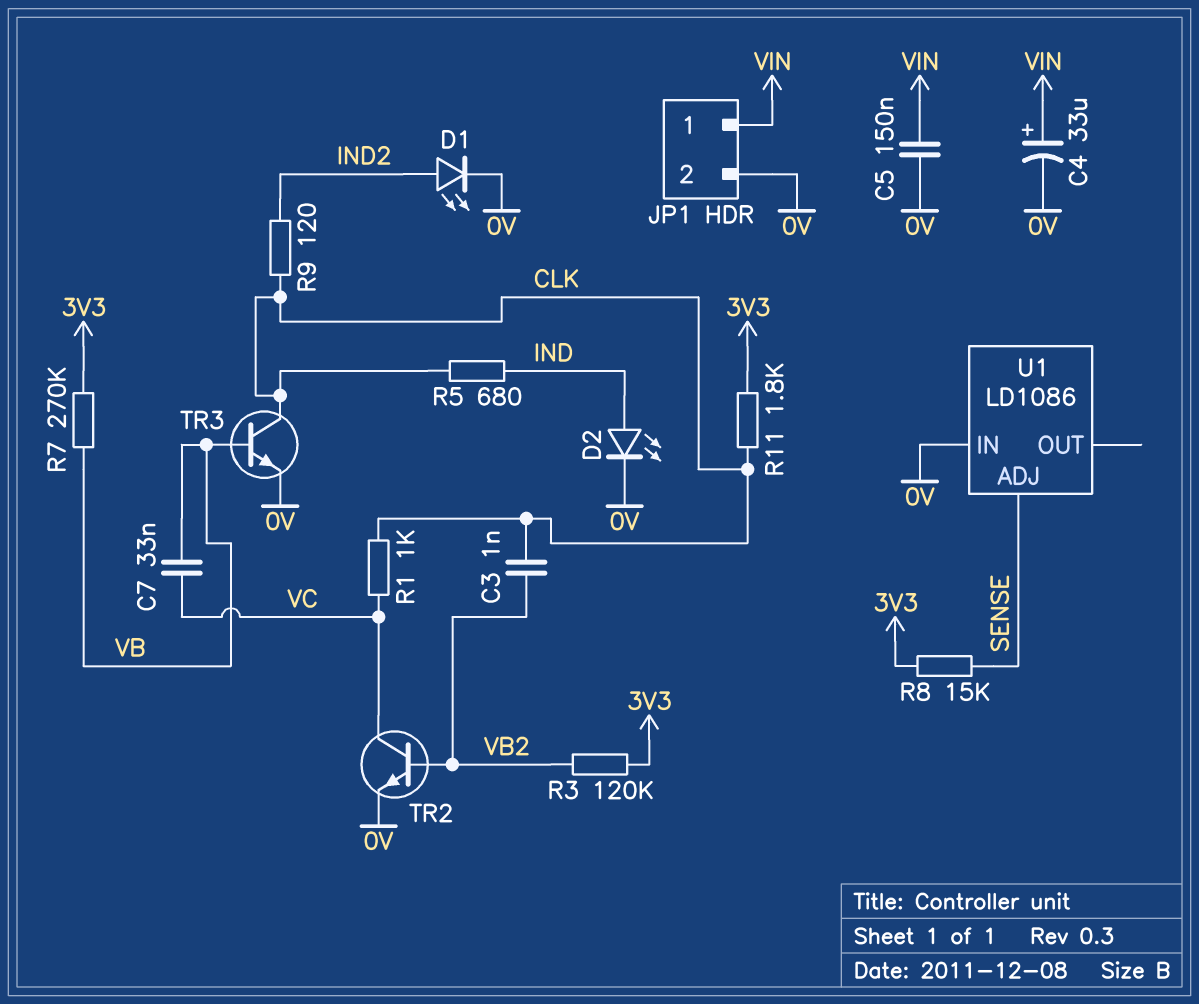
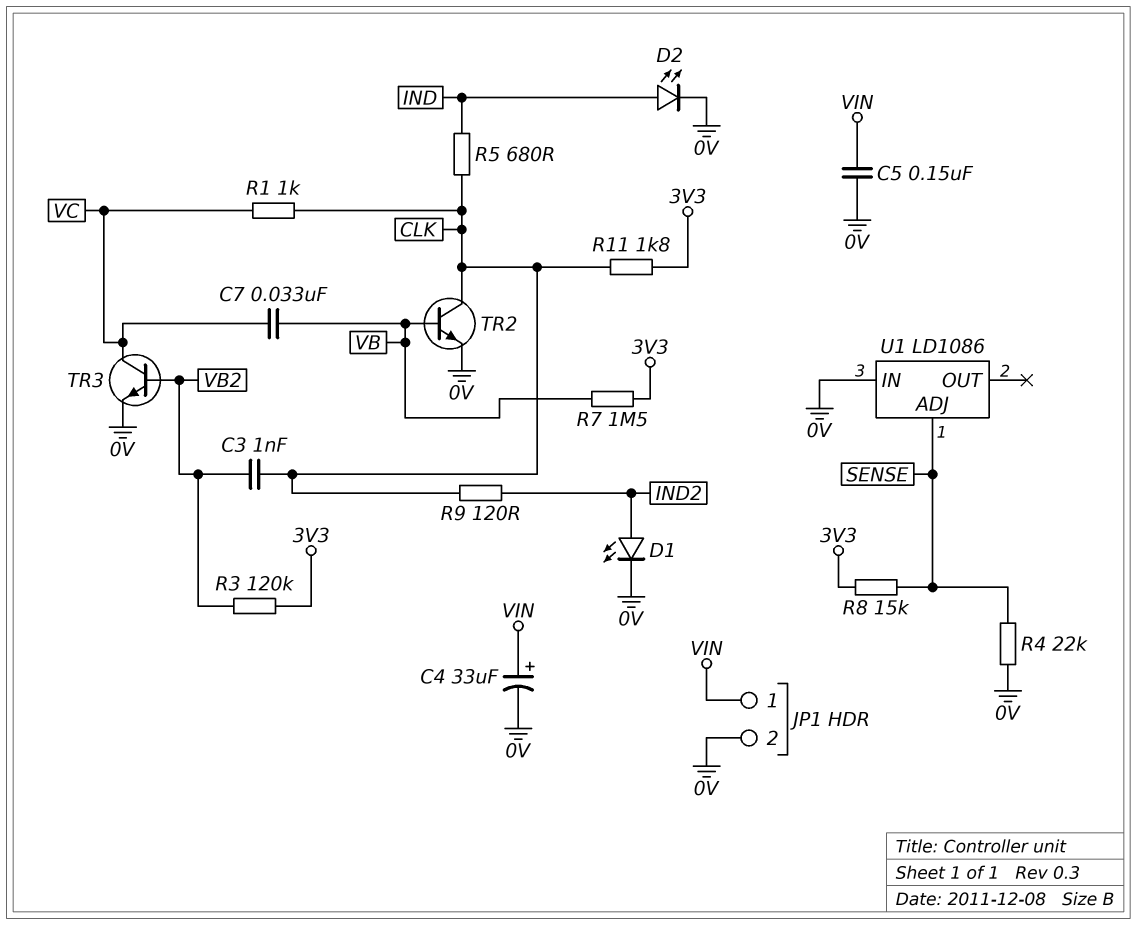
R4: none -> 22k (0V, SENSE)
R7: 270k (3V3, VB) -> 1.5M (3V3, VB)
TR2: NPN (B VB2, C VC, E 0V) -> NPN (B VB, C CLK, E 0V)
TR3: NPN (B VB, C CLK, E 0V) -> NPN (B VB2, C VC, E 0V)

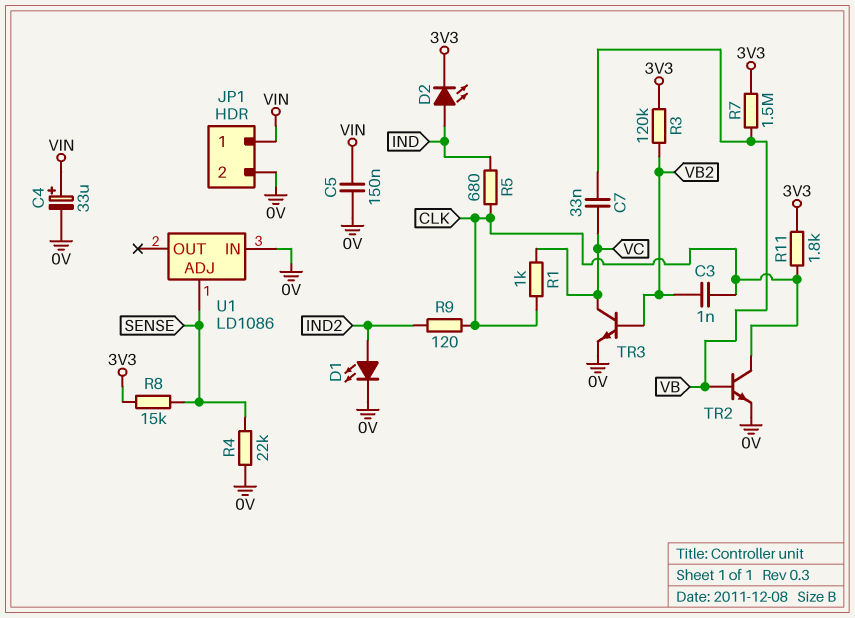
D2: LED (A IND, K 0V) -> LED (A IND, K 3V3)

